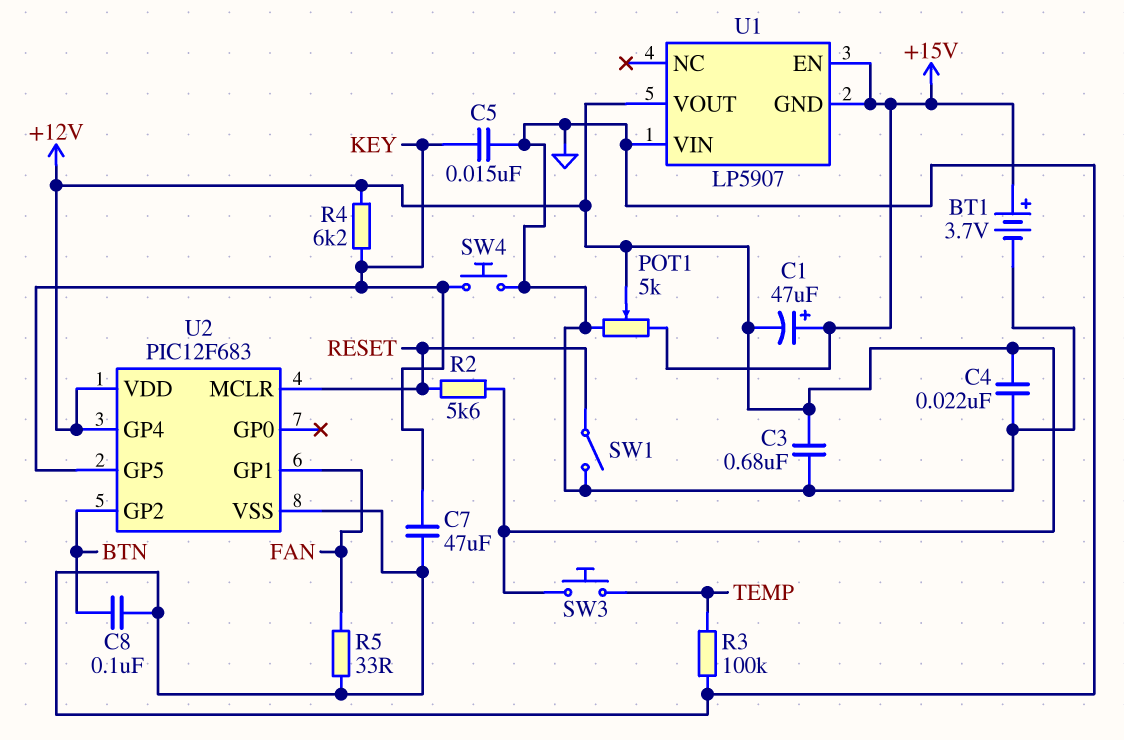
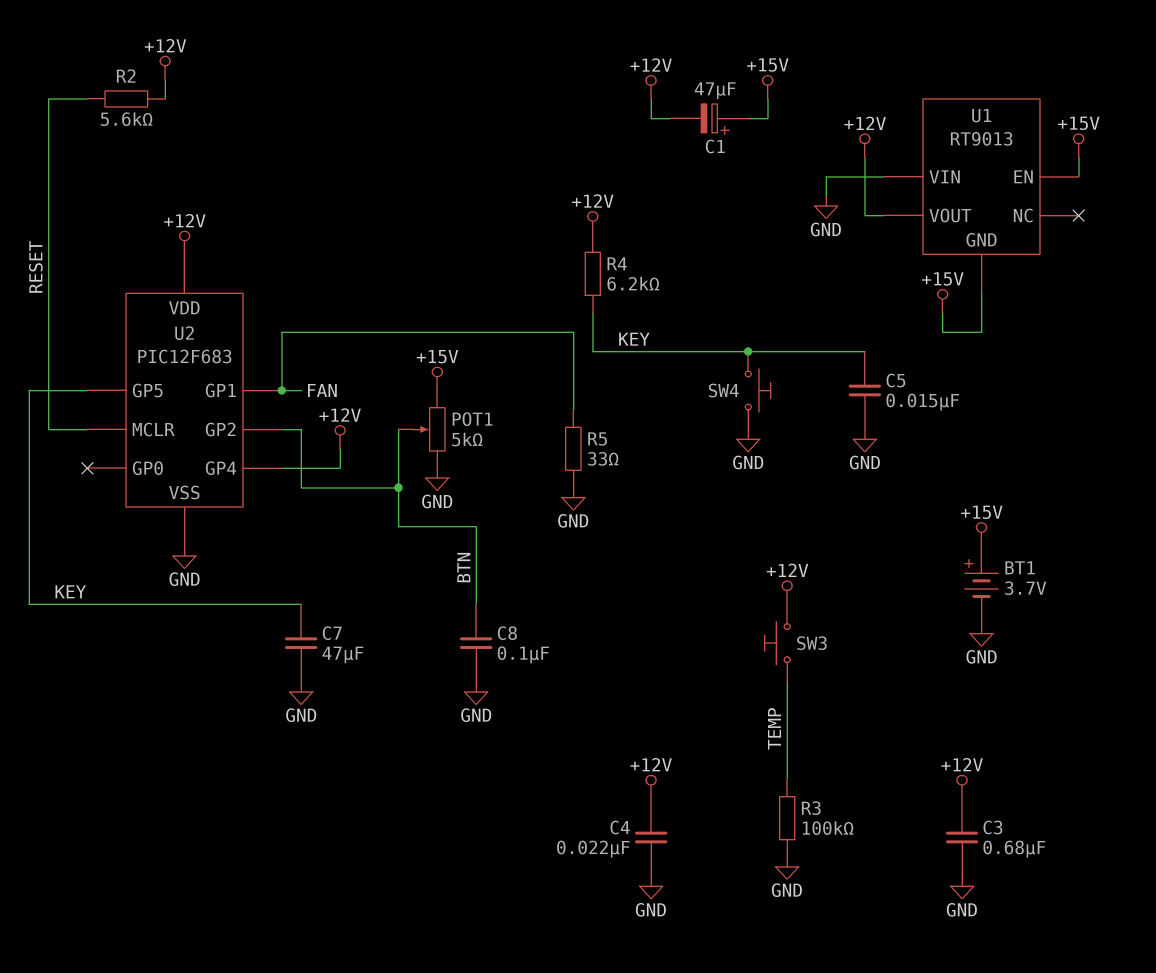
POT1: 5k (+15V, GND, wiper +12V) -> 5k (+15V, GND, wiper BTN)
SW1: switch (GND, RESET) -> none
U1: LP5907 -> RT9013

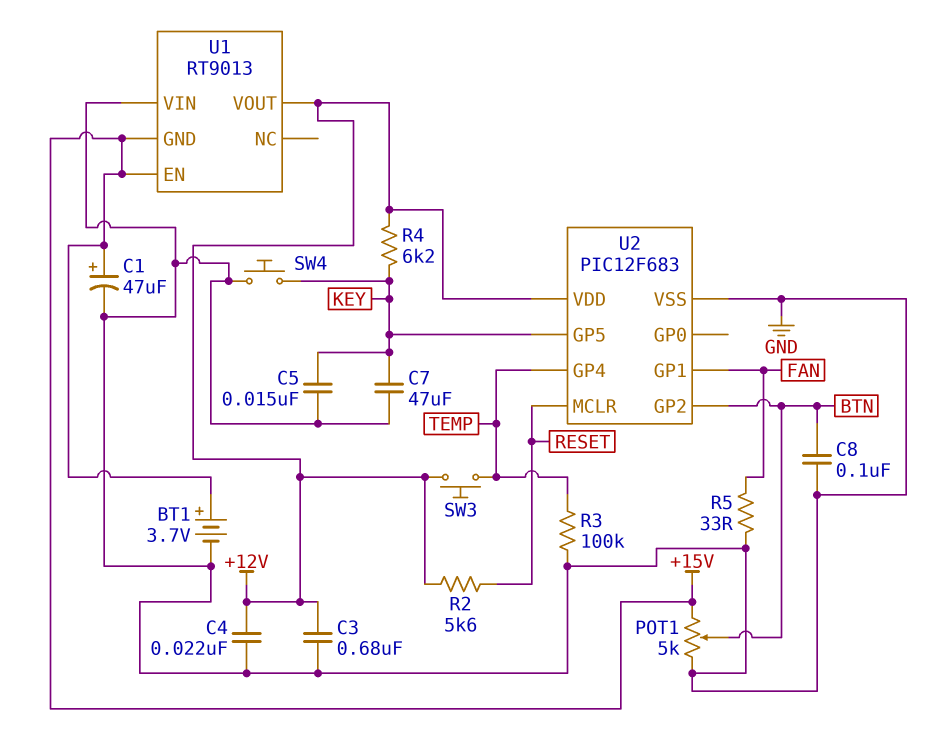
C1: 47uF (plus +15V, minus +12V) -> 47uF (plus +15V, minus GND)
U2 pin GP4: +12V -> TEMP

